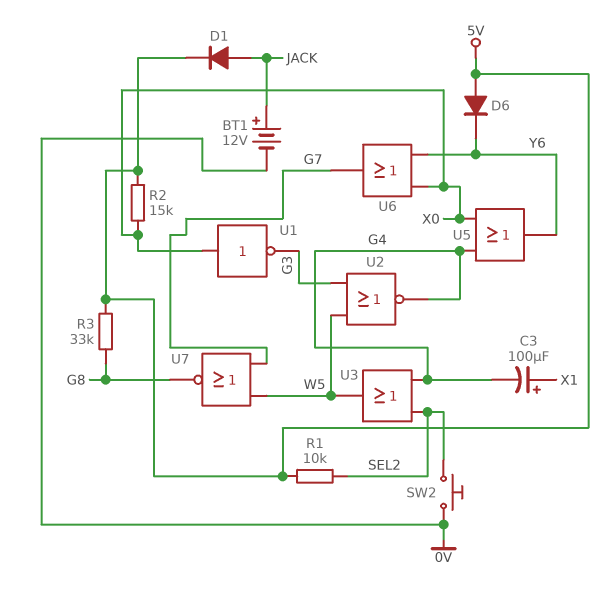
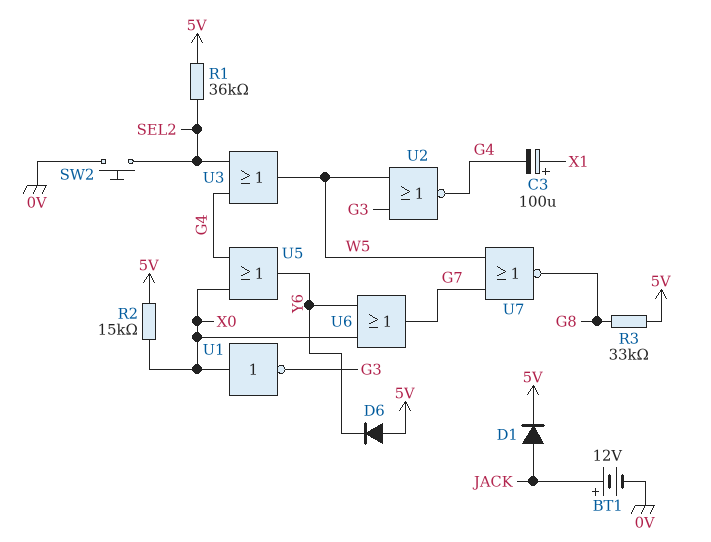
R1: 10k (5V, SEL2) -> 36k (5V, SEL2)

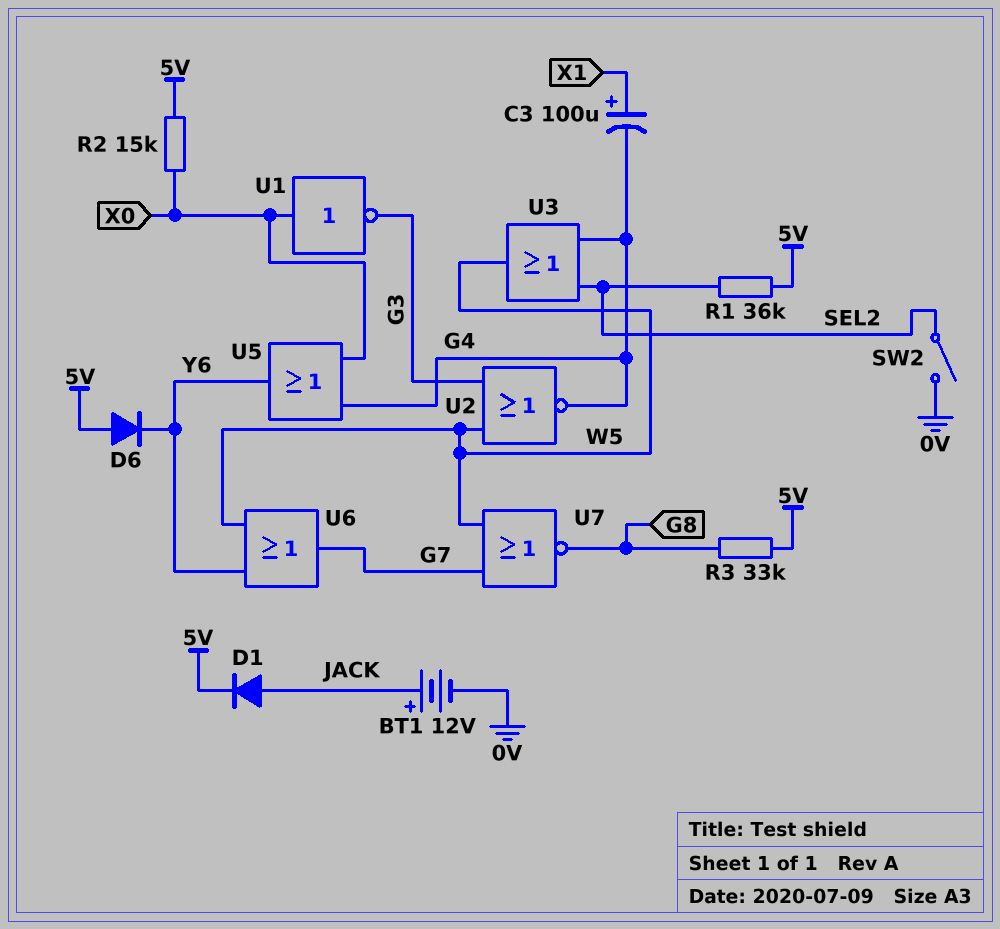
SW2: button (0V, SEL2) -> switch (0V, SEL2)
U6: OR (in X0, in Y6, out G7) -> OR (in W5, in Y6, out G7)

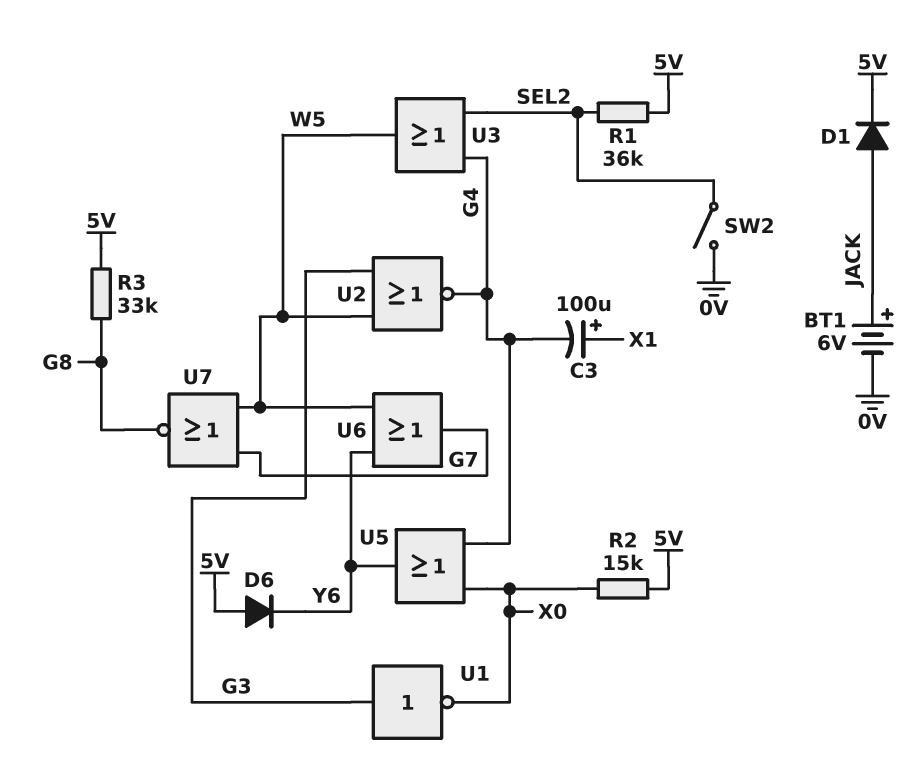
BT1: 12V (plus JACK, minus 0V) -> 6V (plus JACK, minus 0V)
U1: NOT (in X0, out G3) -> NOT (in G3, out X0)

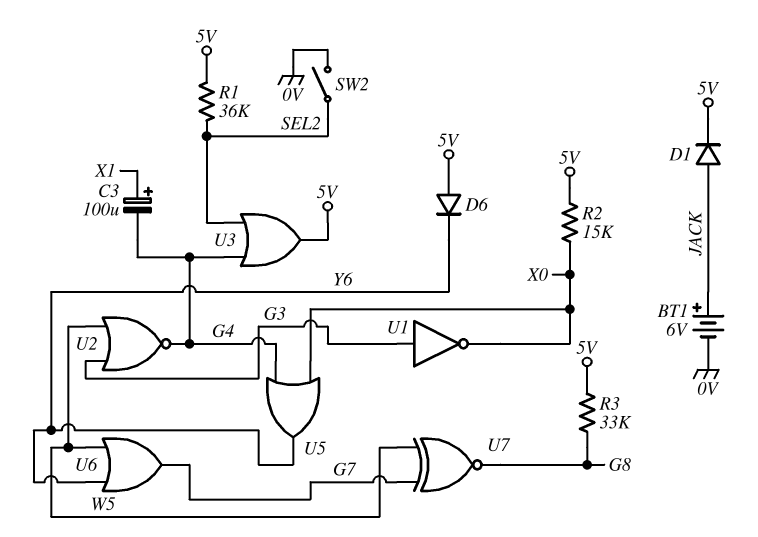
U3: OR (in G4, in SEL2, out W5) -> OR (in G4, in SEL2, out 5V)
U7: NOR (in G7, in W5, out G8) -> XNOR (in G7, in W5, out G8)

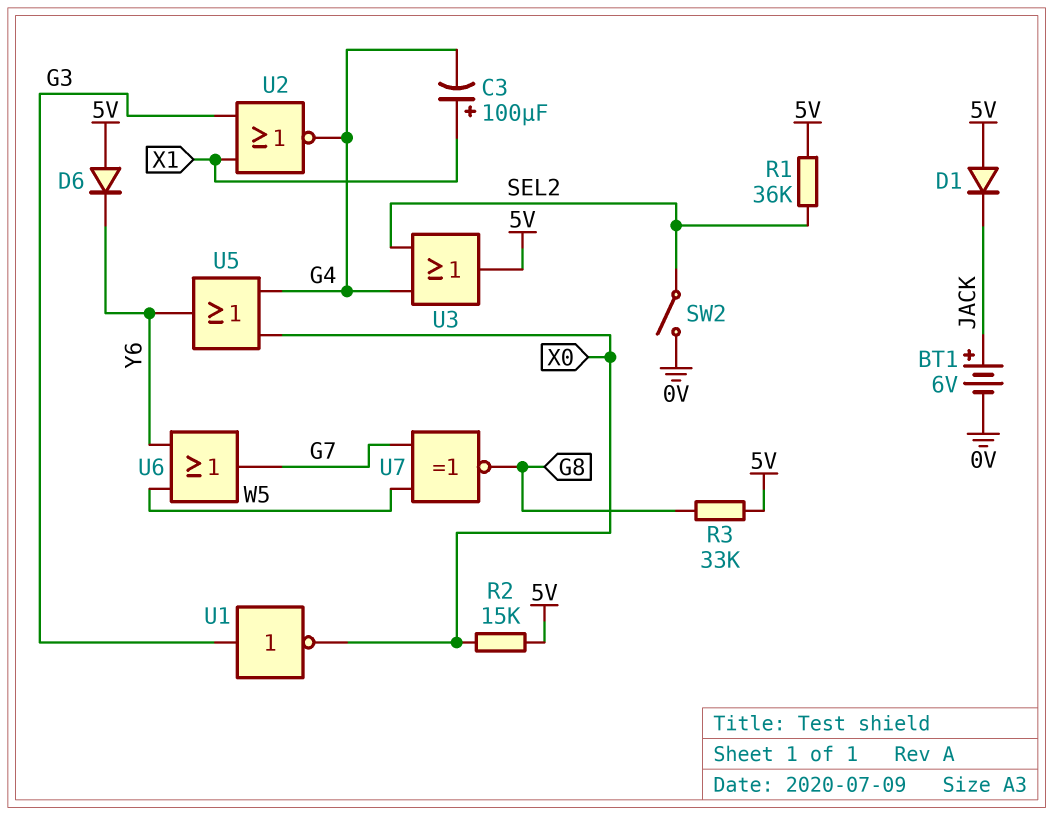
D1: diode (A JACK, K 5V) -> diode (A 5V, K JACK)
U2: NOR (in G3, in W5, out G4) -> NOR (in G3, in X1, out G4)

